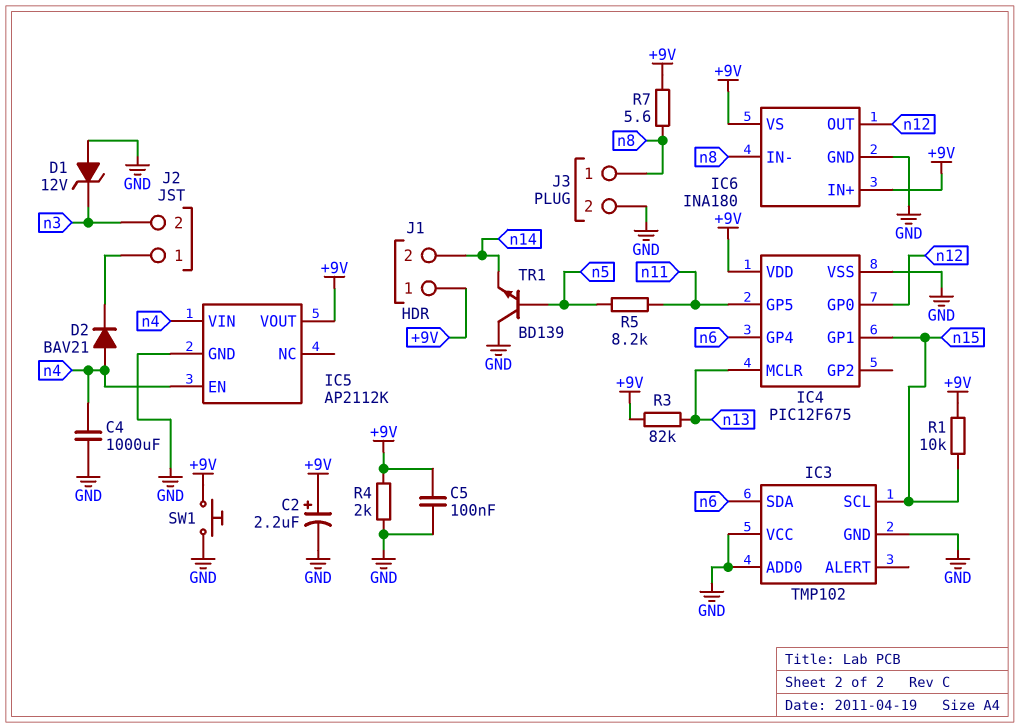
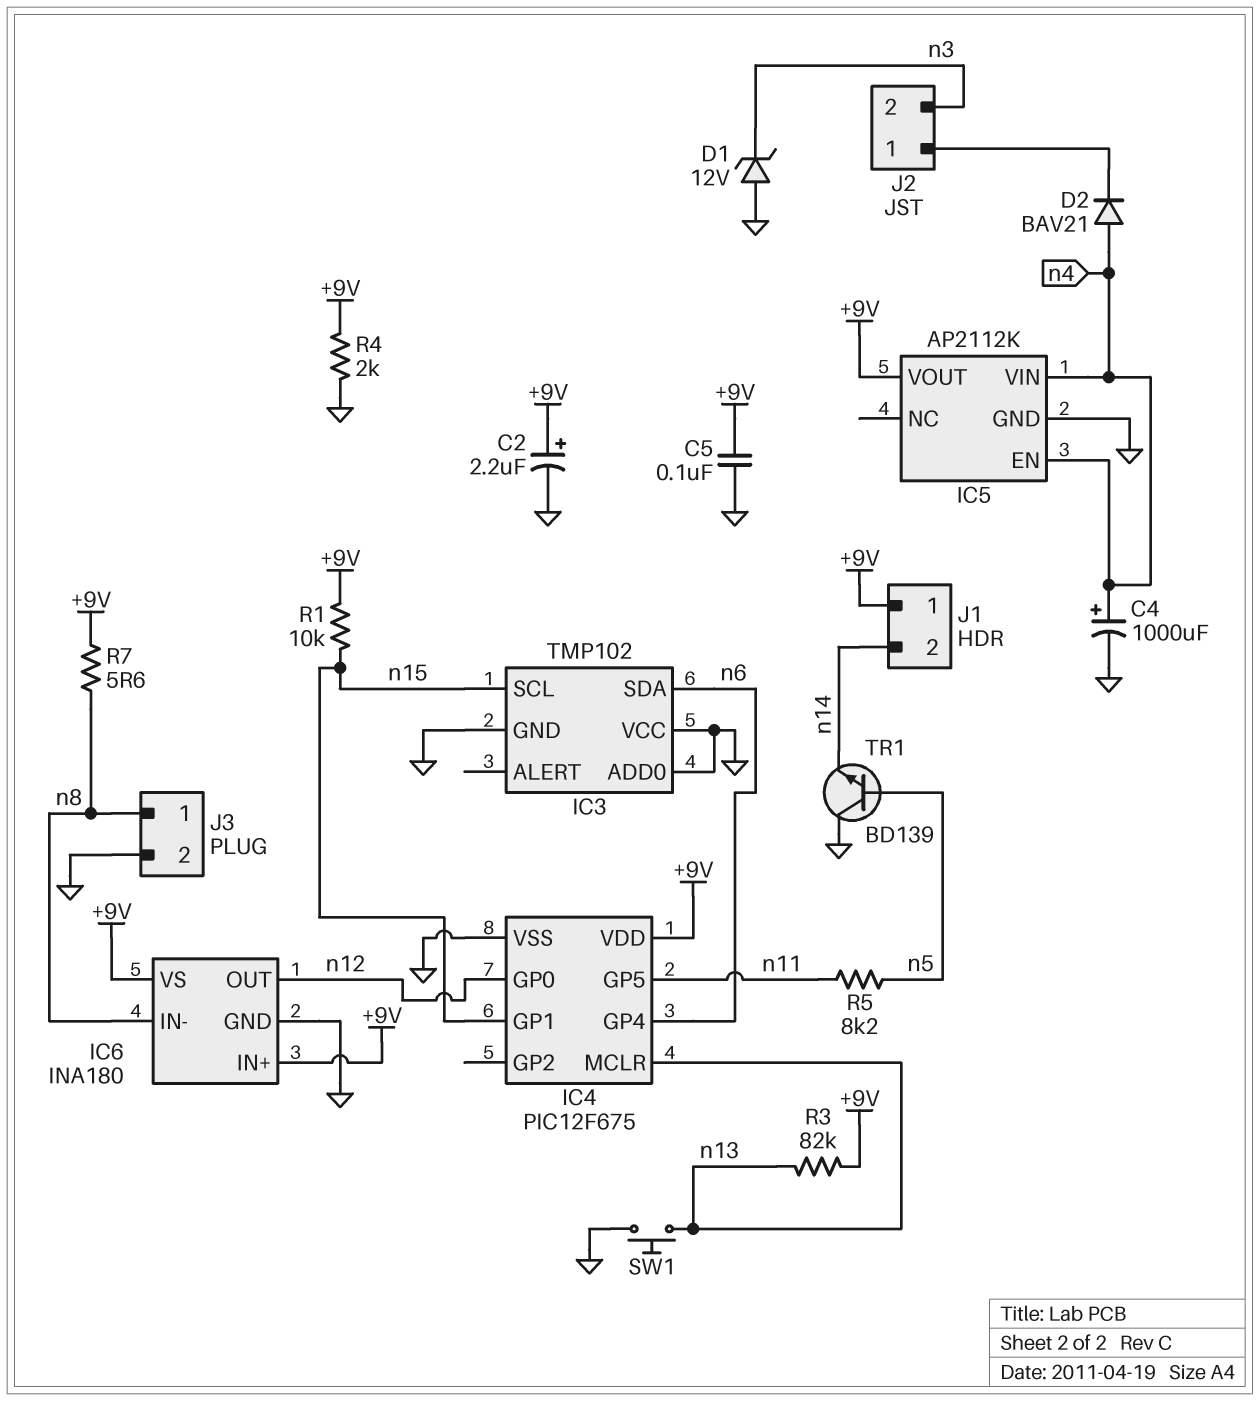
C4: 1000uF (GND, n4) -> 1000uF (plus n4, minus GND)
SW1: button (+9V, GND) -> button (GND, n13)

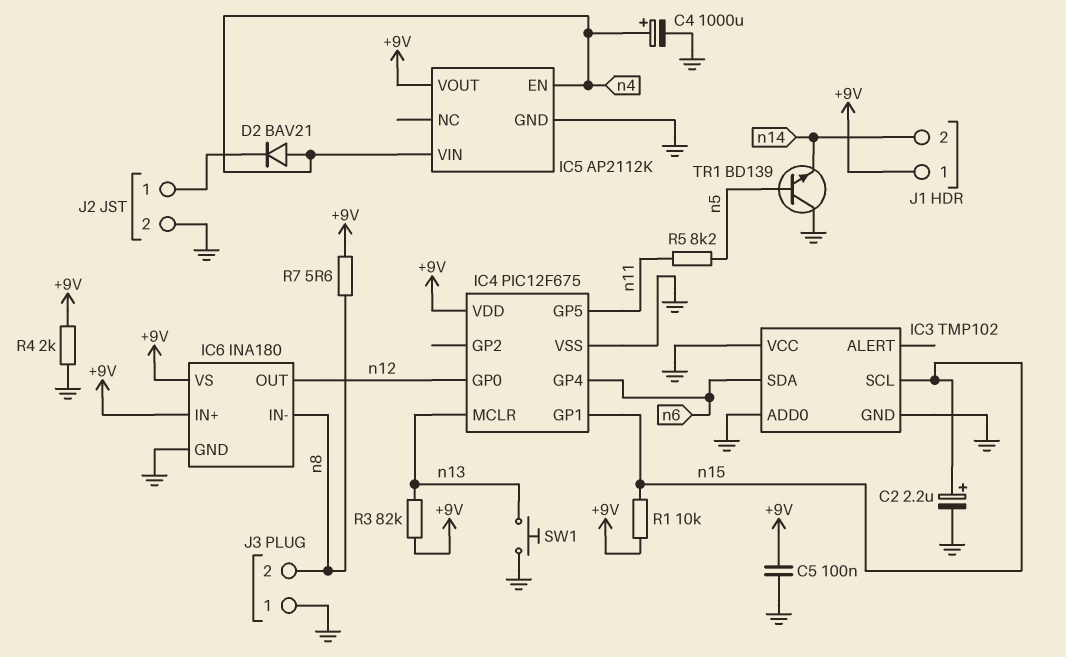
C2: 2.2uF (plus +9V, minus GND) -> 2.2uF (plus n15, minus GND)
D1: zener 12V (A GND, K n3) -> none
J2 pin 2: n3 -> GND
J3 pin 1: n8 -> GND
J3 pin 2: GND -> n8

